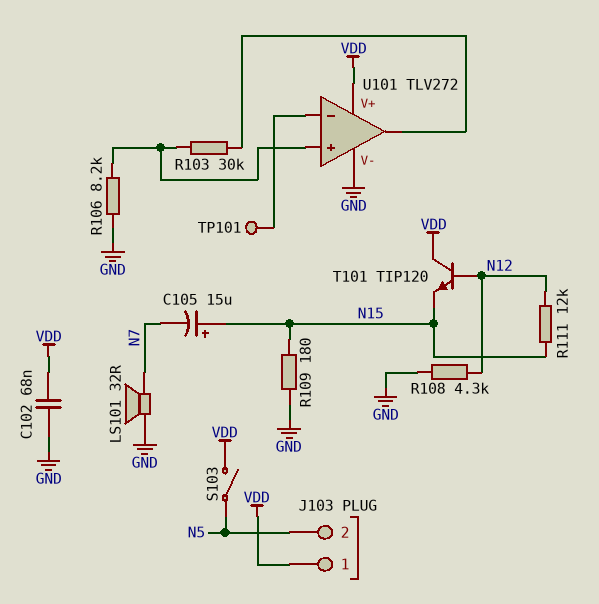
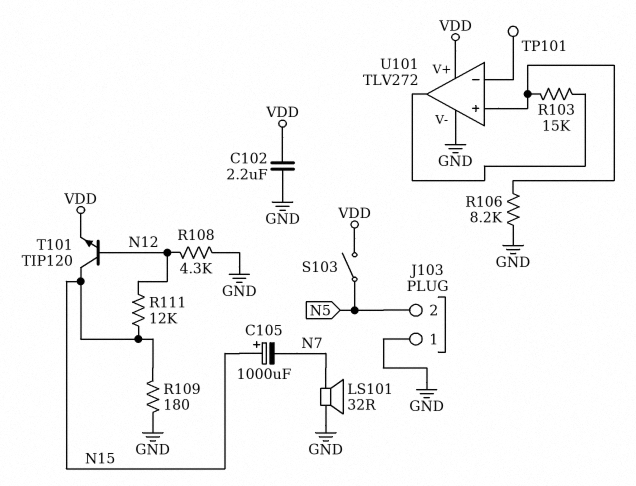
C102: 68nF (GND, VDD) -> 2.2uF (GND, VDD)
C105: 15uF (plus N15, minus N7) -> 1000uF (plus N15, minus N7)
J103 pin 1: VDD -> GND
R103: 30k (U101/in+, U101/out) -> 15k (U101/in+, U101/out)
T101: NPN TIP120 (B N12, C VDD, E N15) -> NPN TIP120 (B N12, C N15, E VDD)

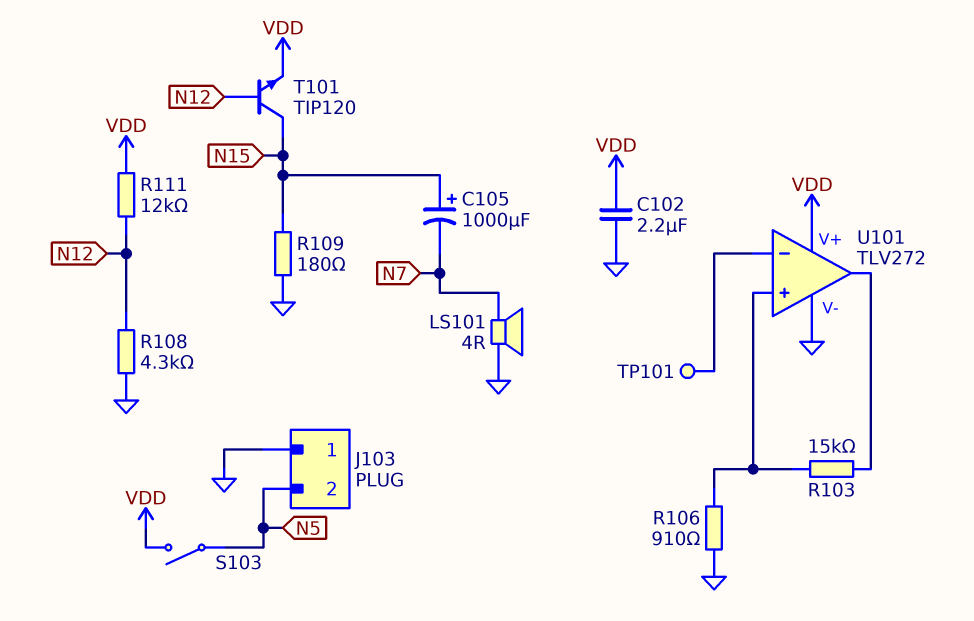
LS101: speaker 32R (GND, N7) -> speaker 4R (GND, N7)
R106: 8.2k (GND, U101/in+) -> 910 (GND, U101/in+)
R111: 12k (N12, N15) -> 12k (N12, VDD)

